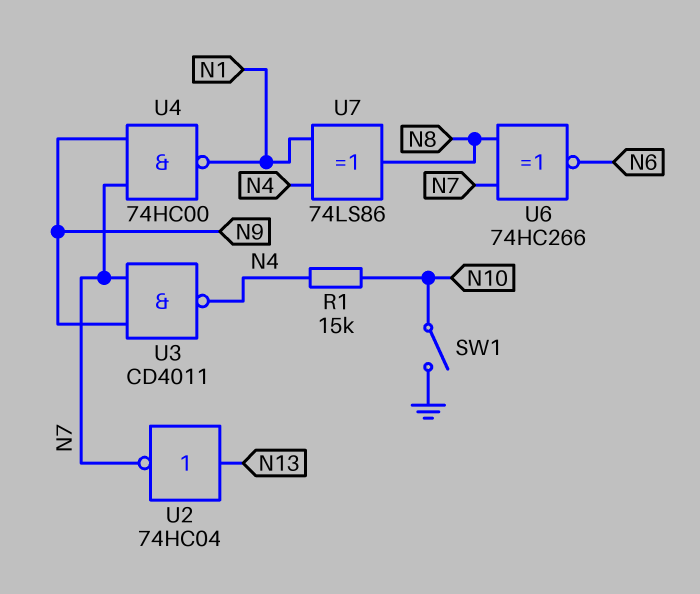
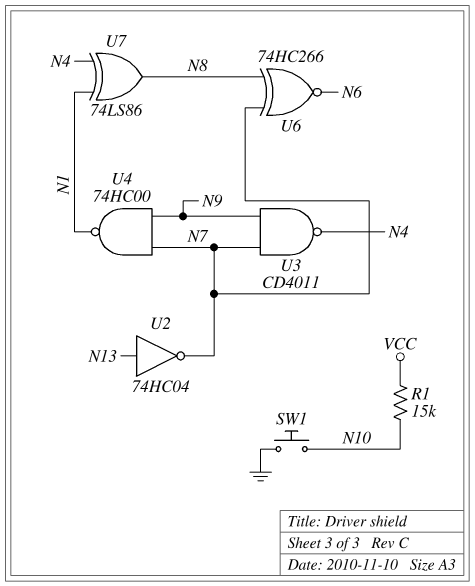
R1: 15k (N4, N10) -> 15k (N10, VCC)
SW1: switch (GND, N10) -> button (GND, N10)

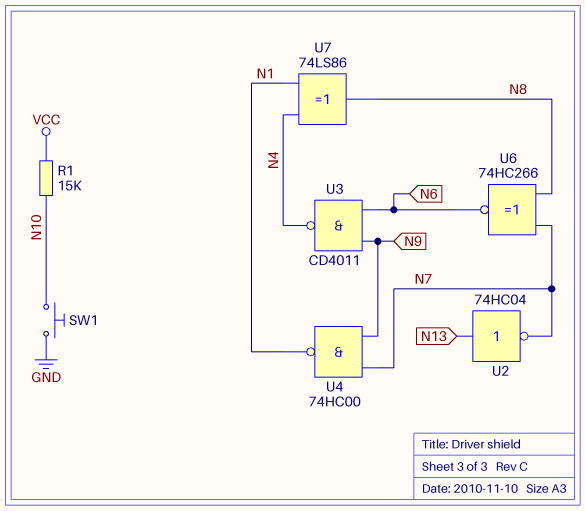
U3: NAND CD4011 (in N7, in N9, out N4) -> NAND CD4011 (in N6, in N9, out N4)

